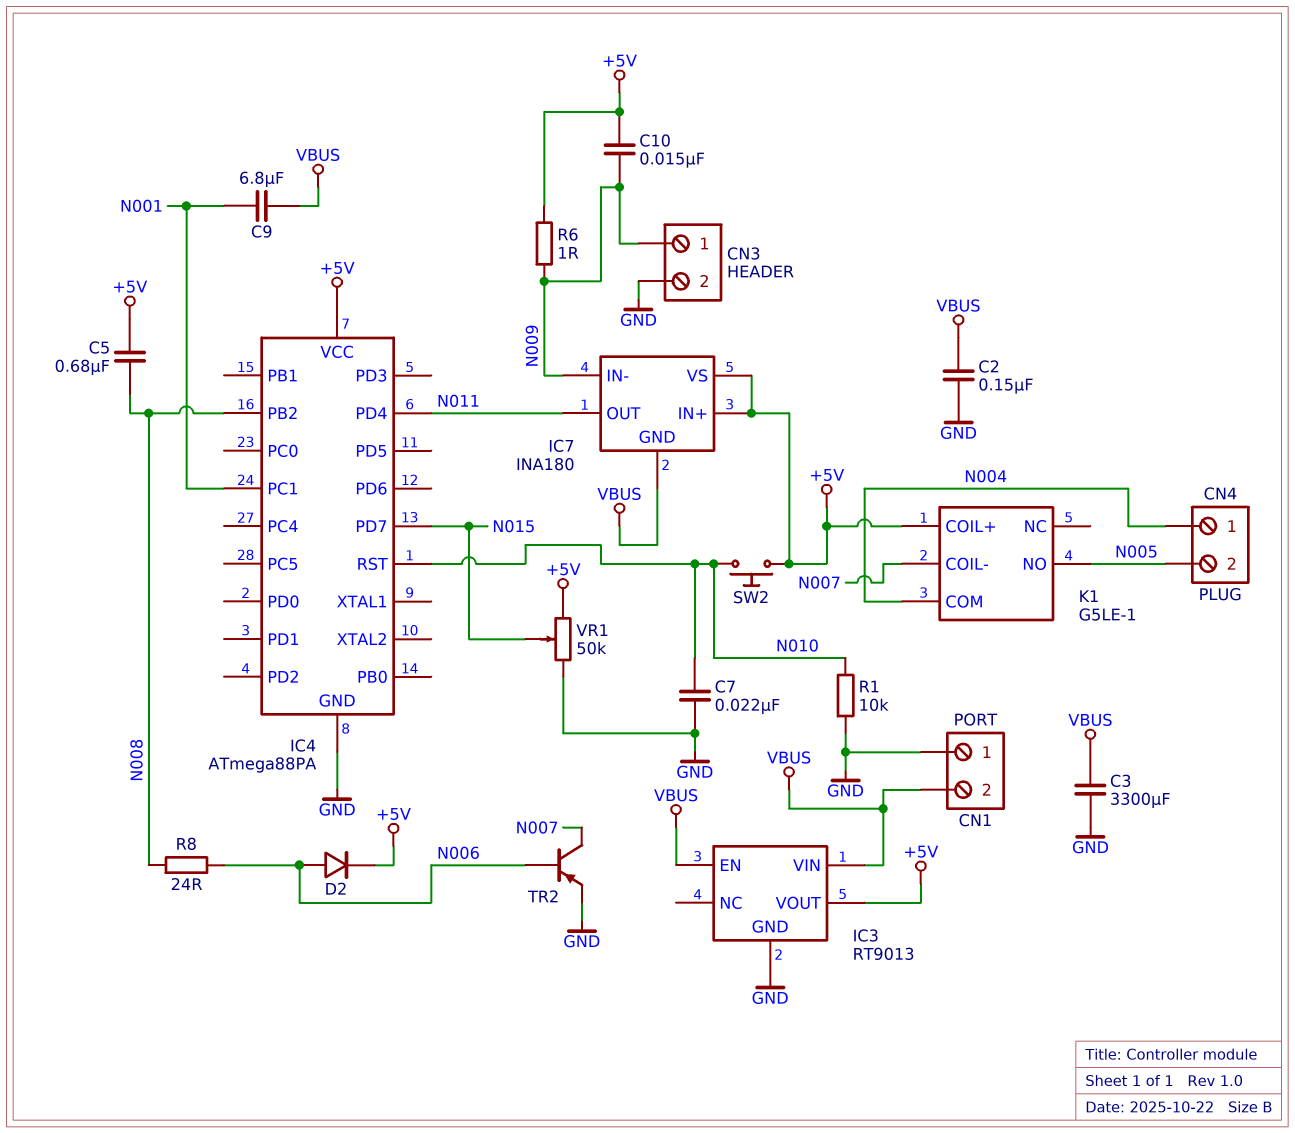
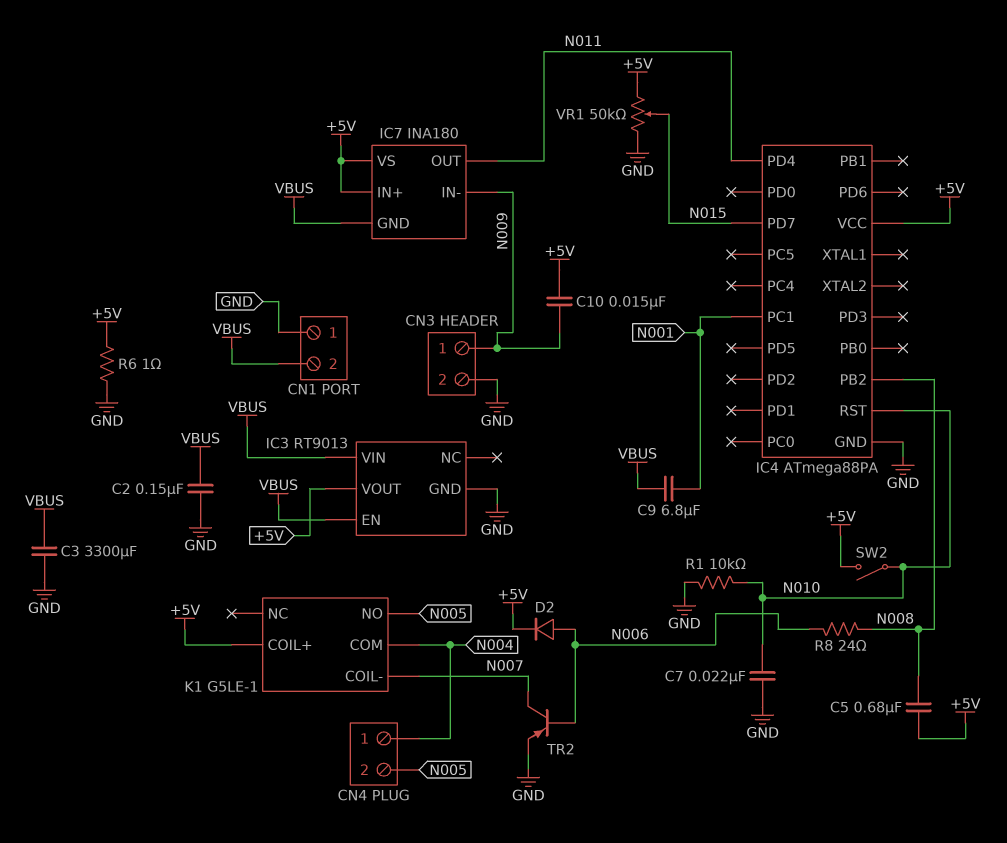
R6: 1 (+5V, N009) -> 1 (+5V, GND)
SW2: button (+5V, N010) -> switch (+5V, N010)

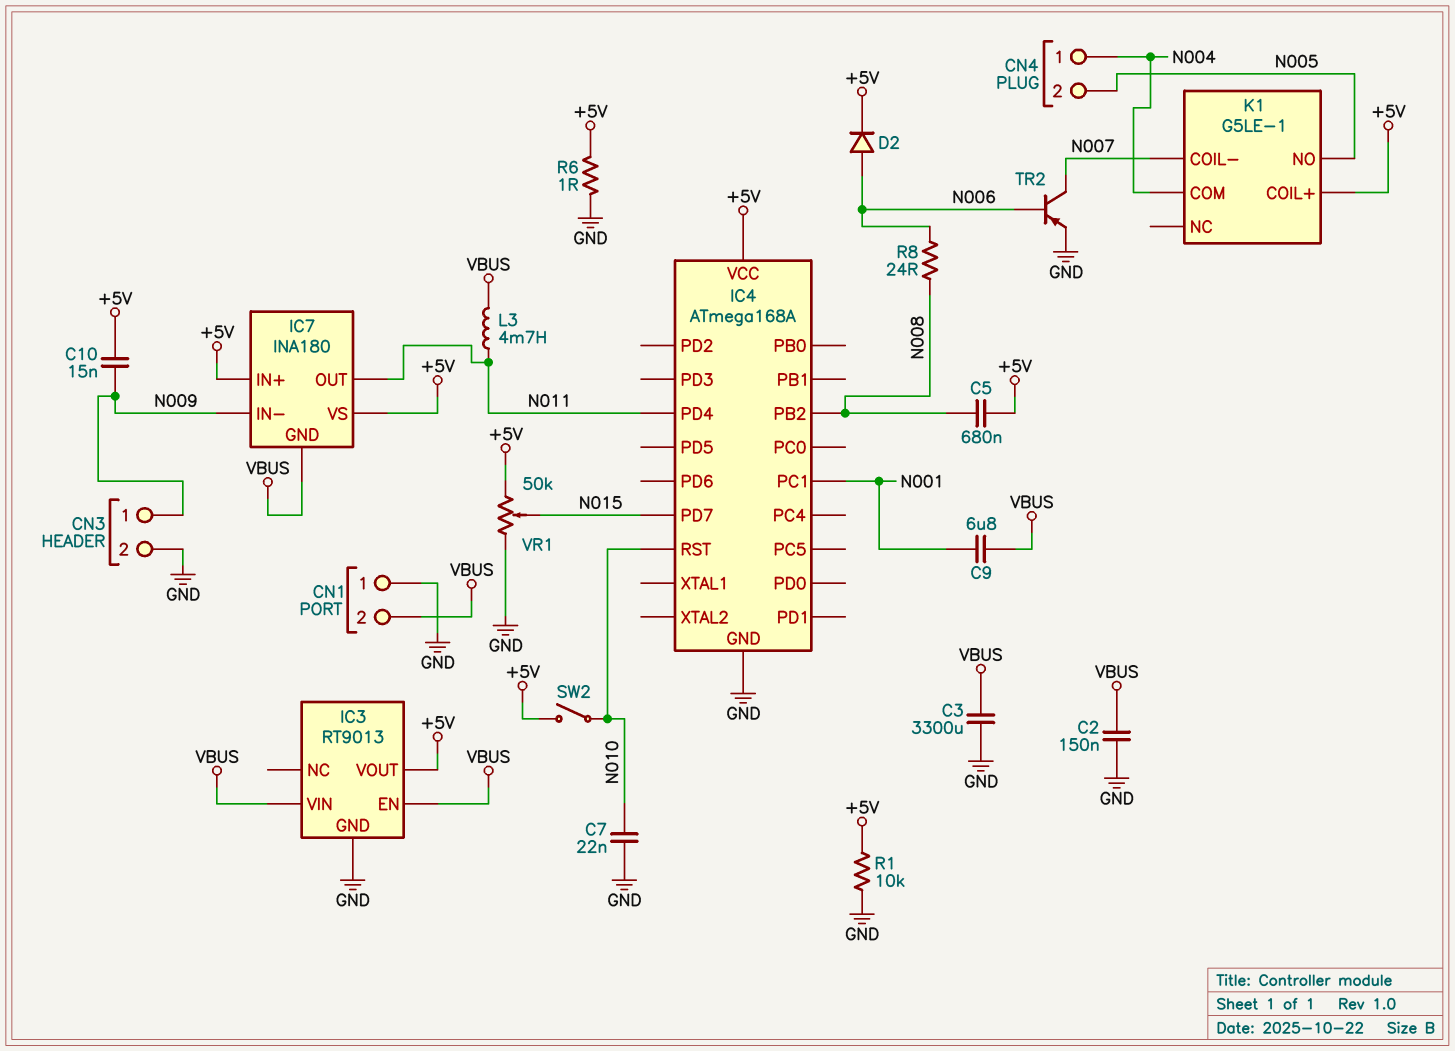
IC4: ATmega88PA -> ATmega168A
L3: none -> 4.7mH (N011, VBUS)
R1: 10k (GND, N010) -> 10k (+5V, GND)

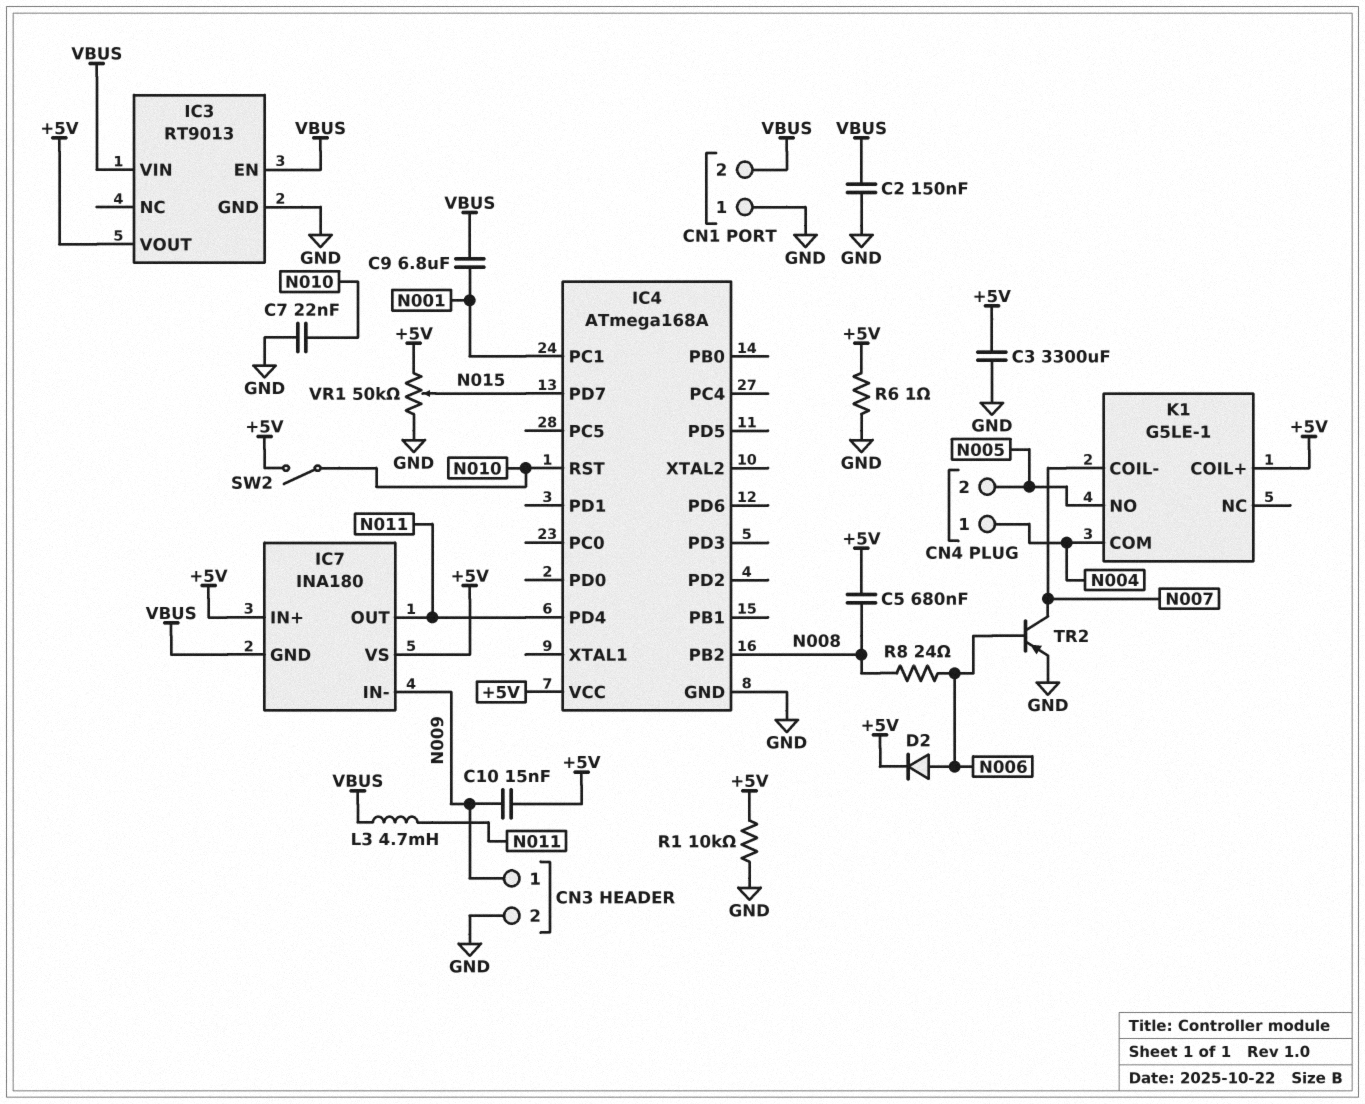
C3: 3300uF (GND, VBUS) -> 3300uF (+5V, GND)

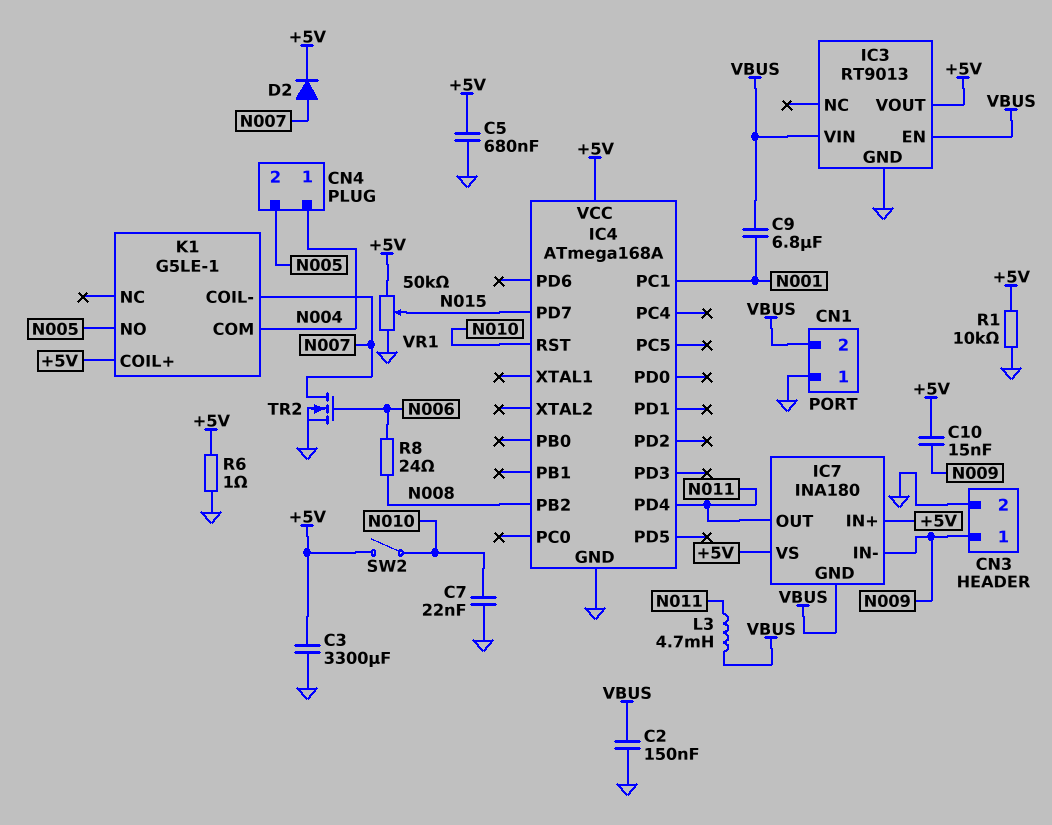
C5: 680nF (+5V, N008) -> 680nF (+5V, GND)
D2: diode (A N006, K +5V) -> diode (A N007, K +5V)
TR2: PNP (B N006, C N007, E GND) -> NMOS (G N006, D N007, S GND)

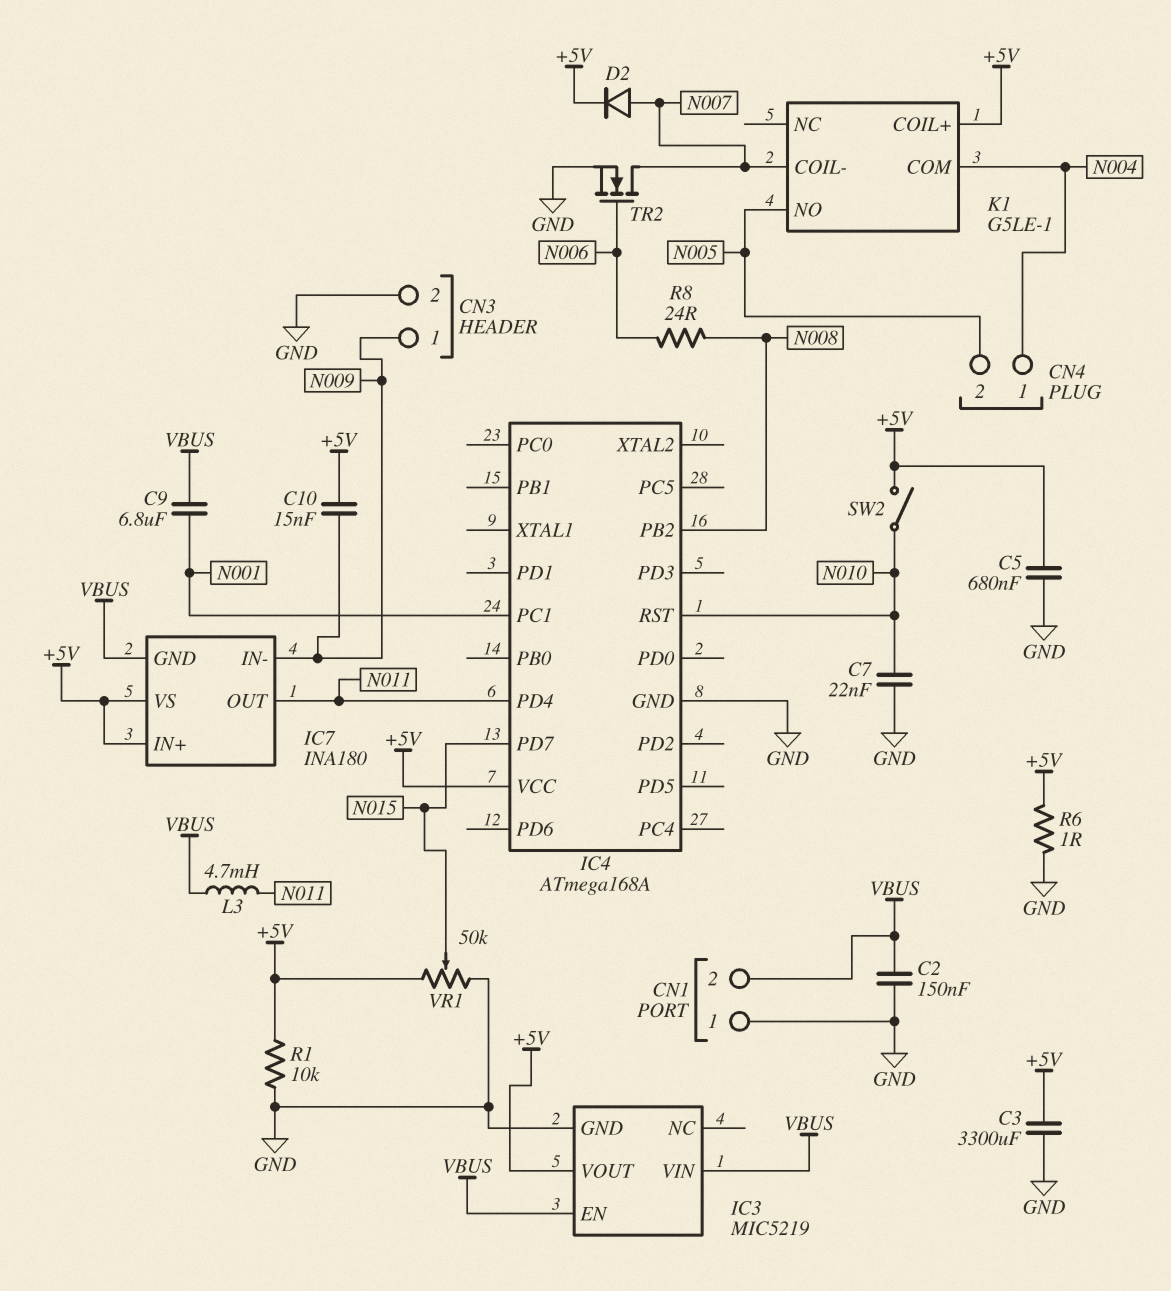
IC3: RT9013 -> MIC5219

